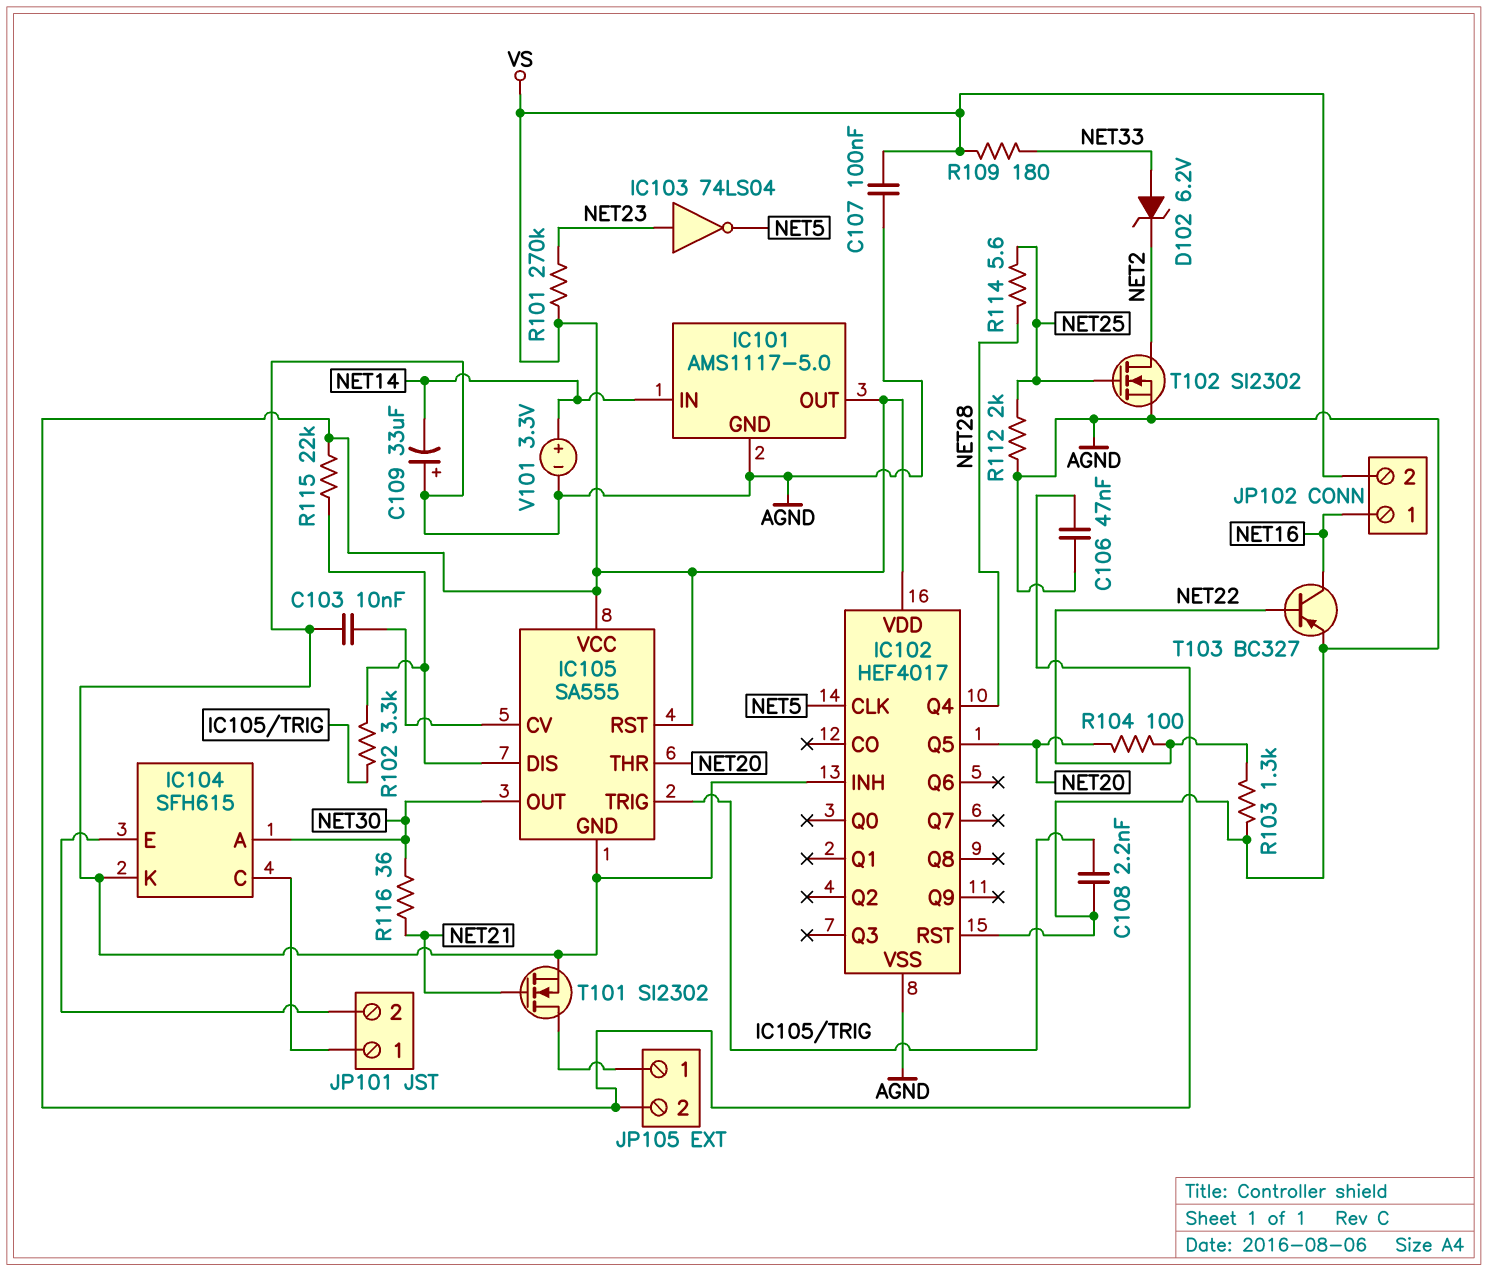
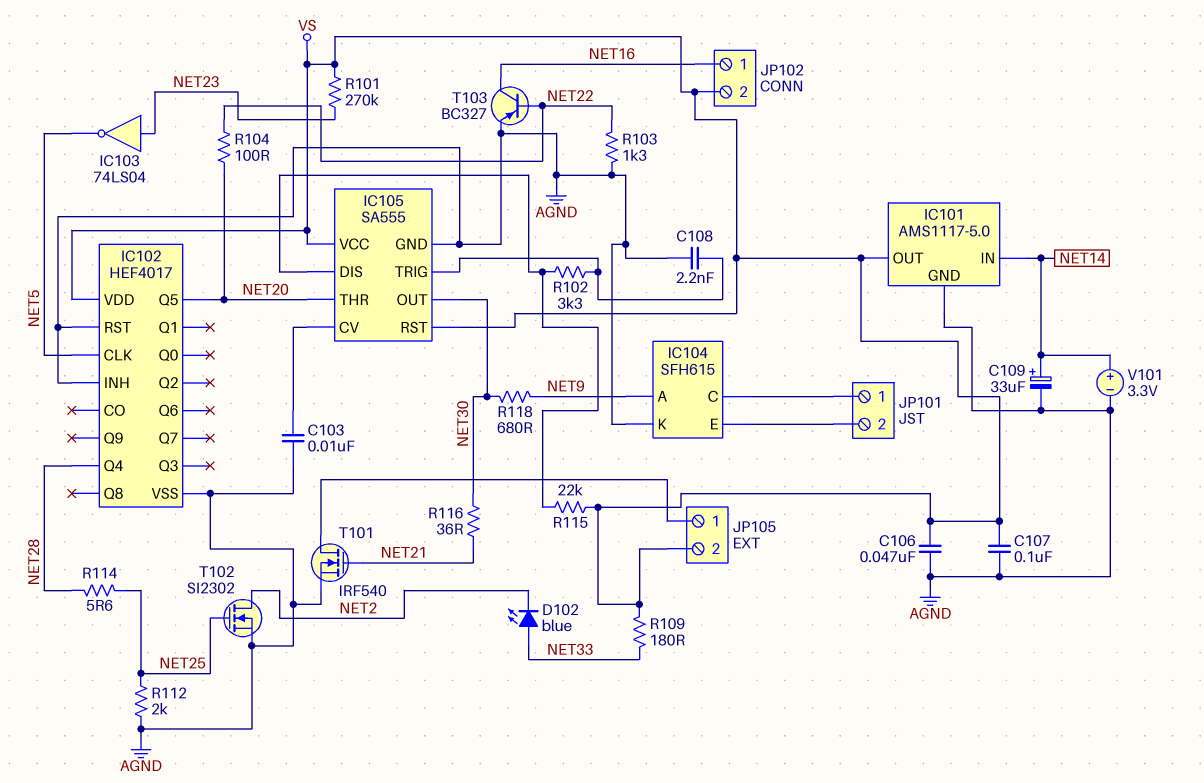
C109: 33uF (plus AGND, minus NET14) -> 33uF (plus NET14, minus AGND)
D102: zener 6.2V (A NET33, K NET2) -> LED blue (A NET33, K NET2)
IC104 pin A: NET30 -> NET9
R118: none -> 680 (NET9, NET30)
T101: NMOS SI2302 (G NET21, D JP105/1, S AGND) -> NMOS IRF540 (G NET21, D JP105/1, S AGND)

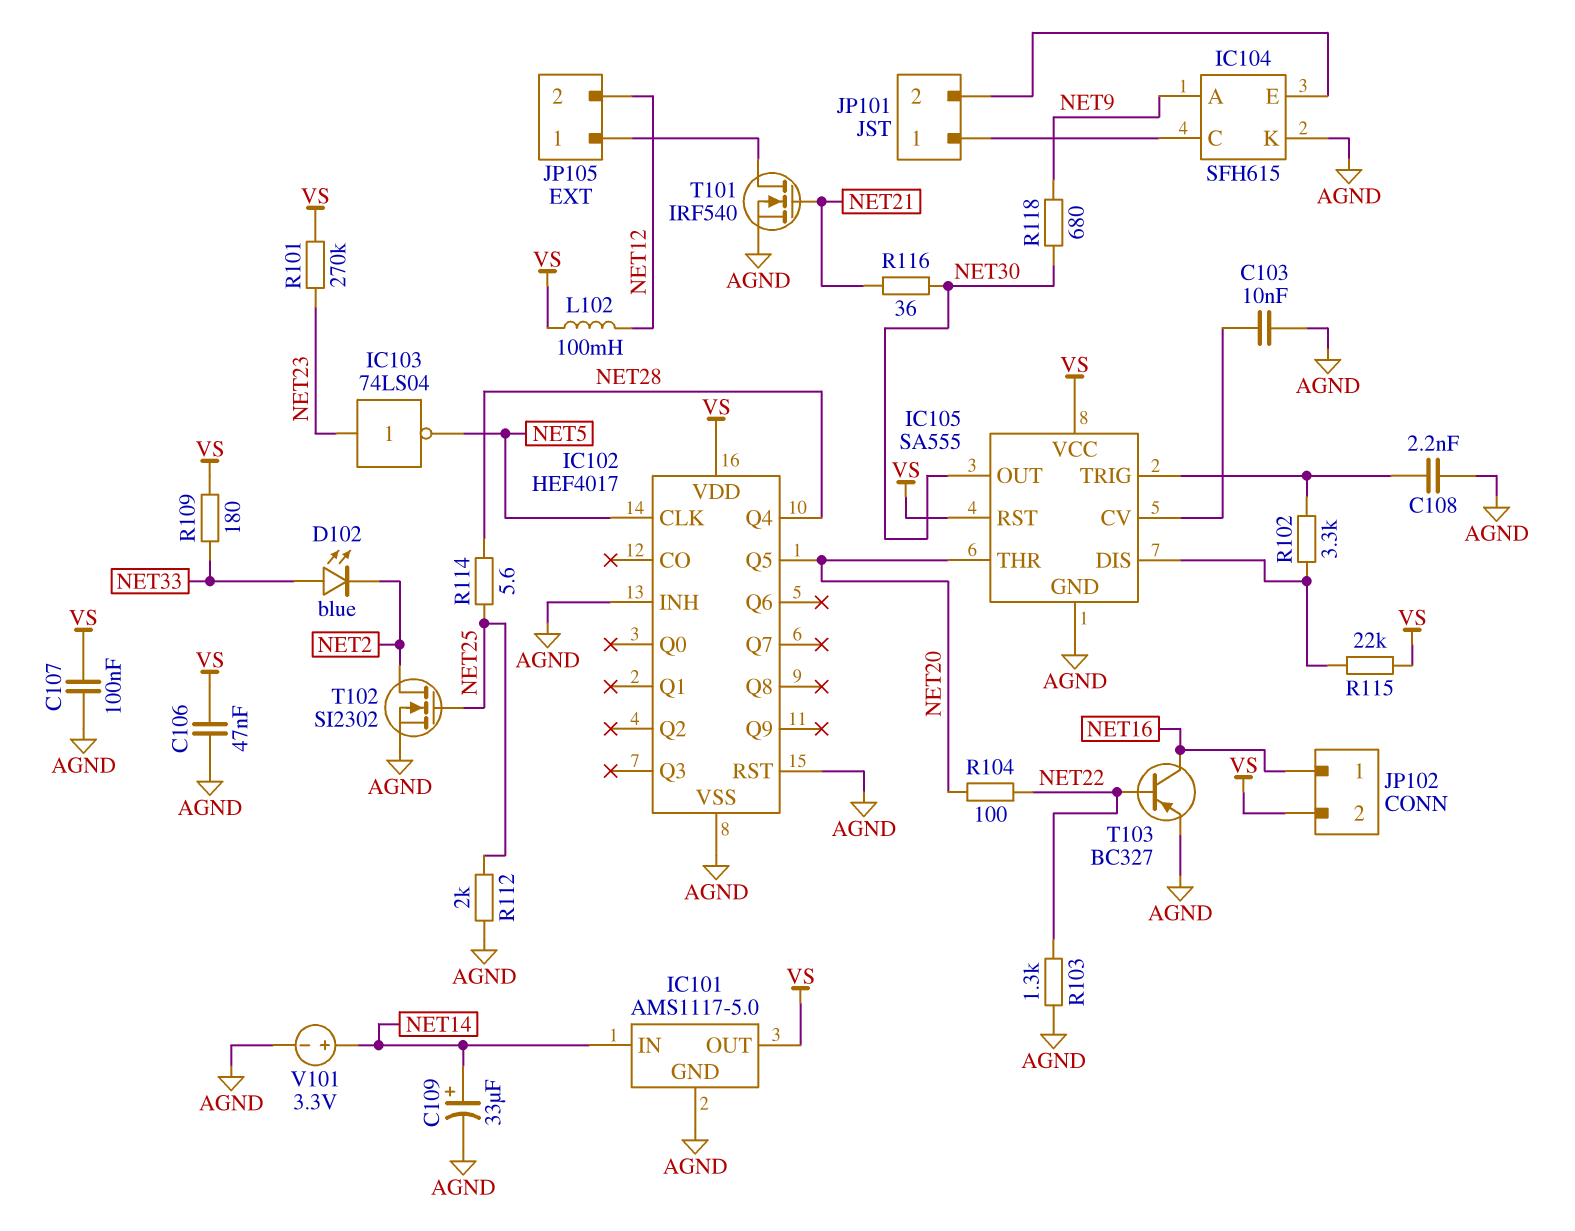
JP105 pin 2: VS -> NET12
L102: none -> 100mH (NET12, VS)

